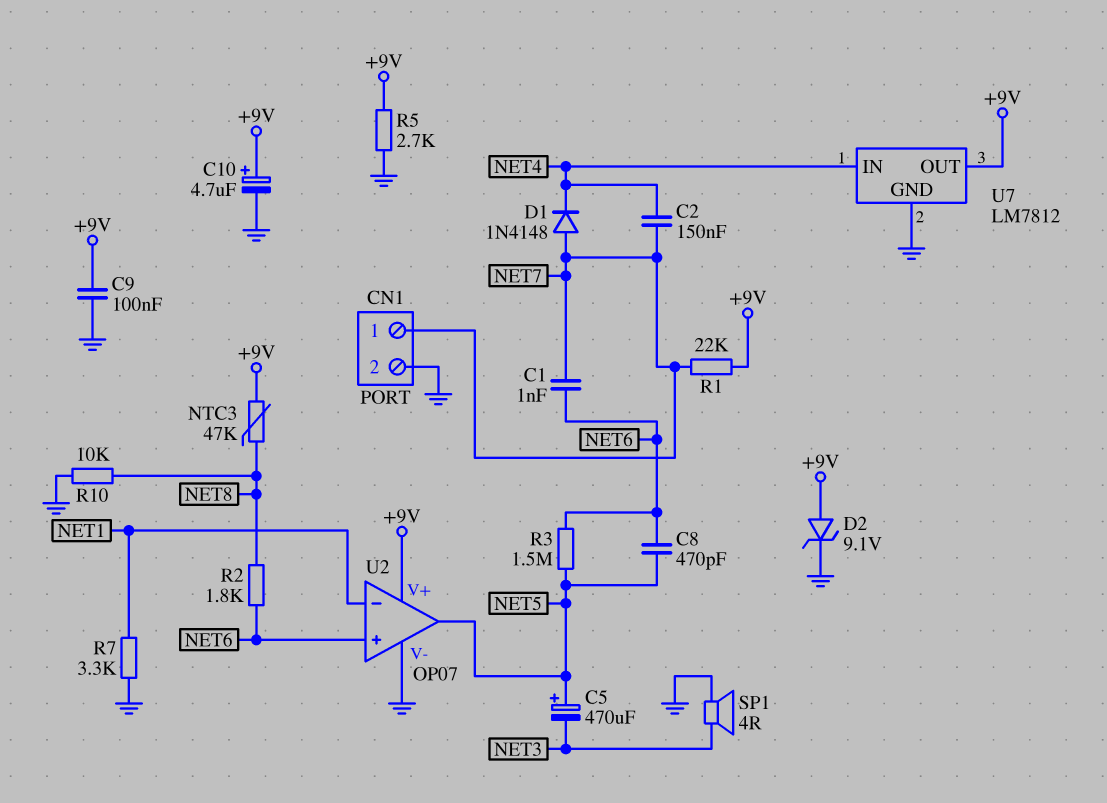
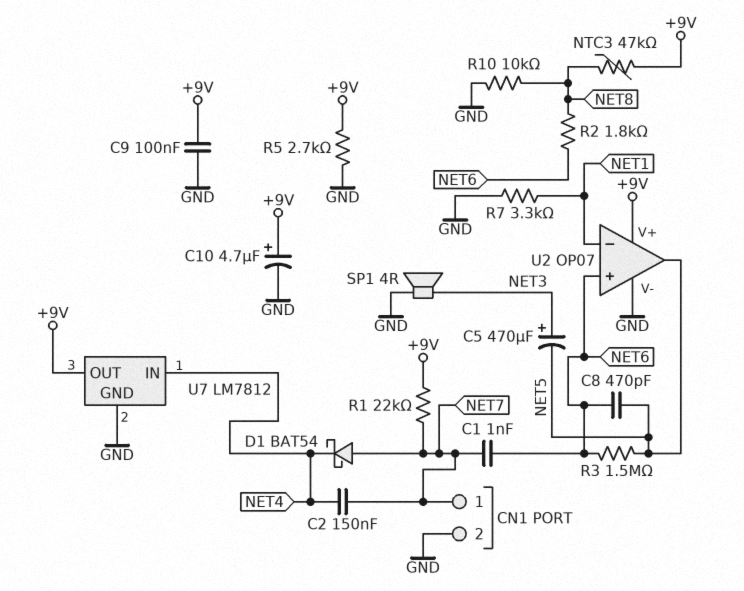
C5: 470uF (plus NET5, minus NET3) -> 470uF (plus NET3, minus NET5)
D1: diode 1N4148 (A NET7, K NET4) -> schottky BAT54 (A NET7, K NET4)
D2: zener 9.1V (A +9V, K GND) -> none

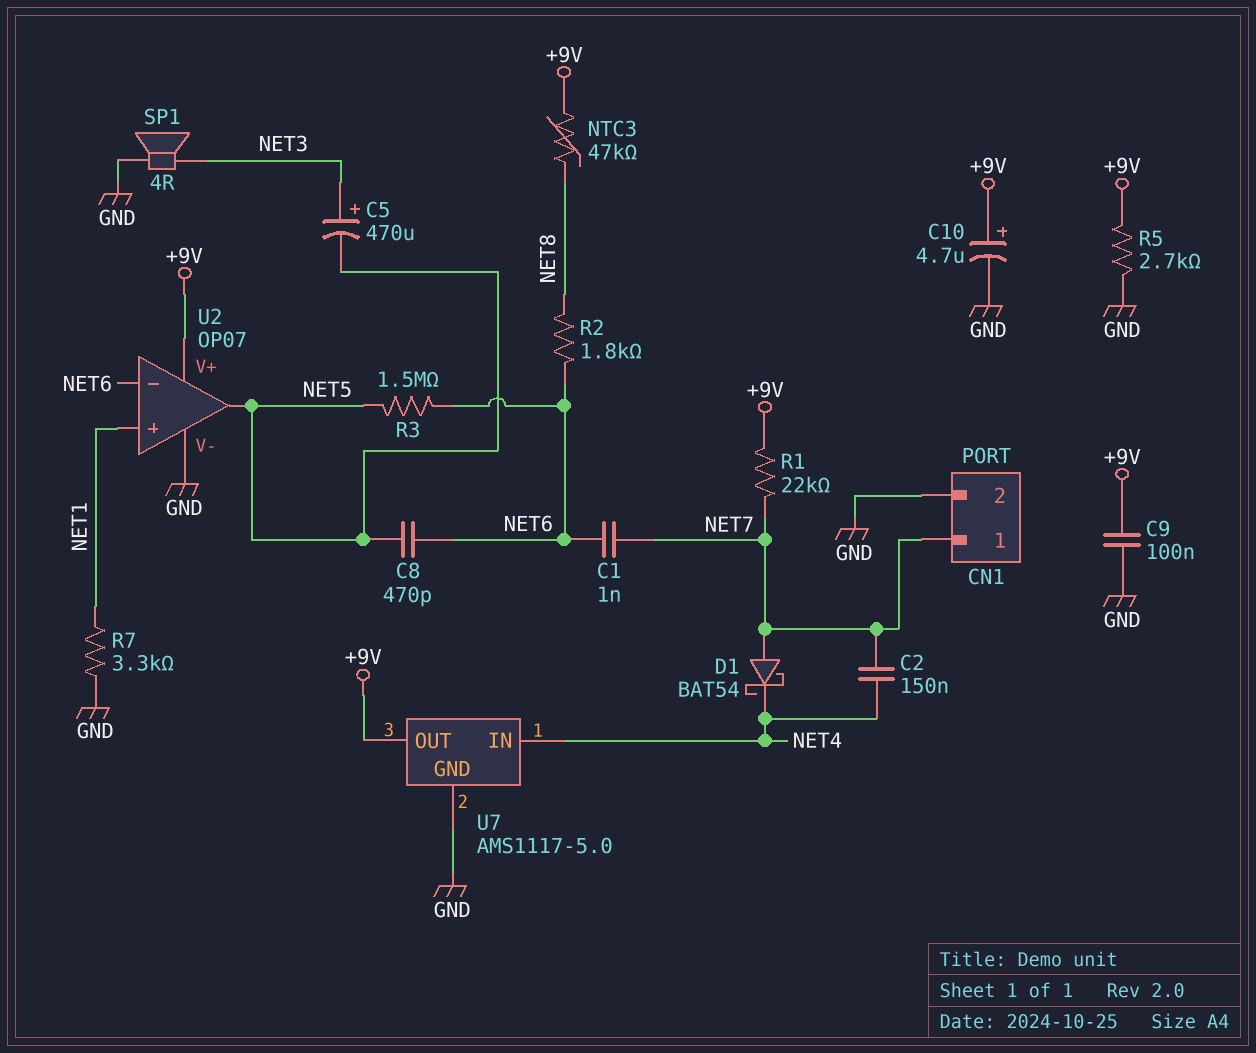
R10: 10k (GND, NET8) -> none
U2 pin in+: NET6 -> NET1
U2 pin in-: NET1 -> NET6
U7: LM7812 -> AMS1117-5.0

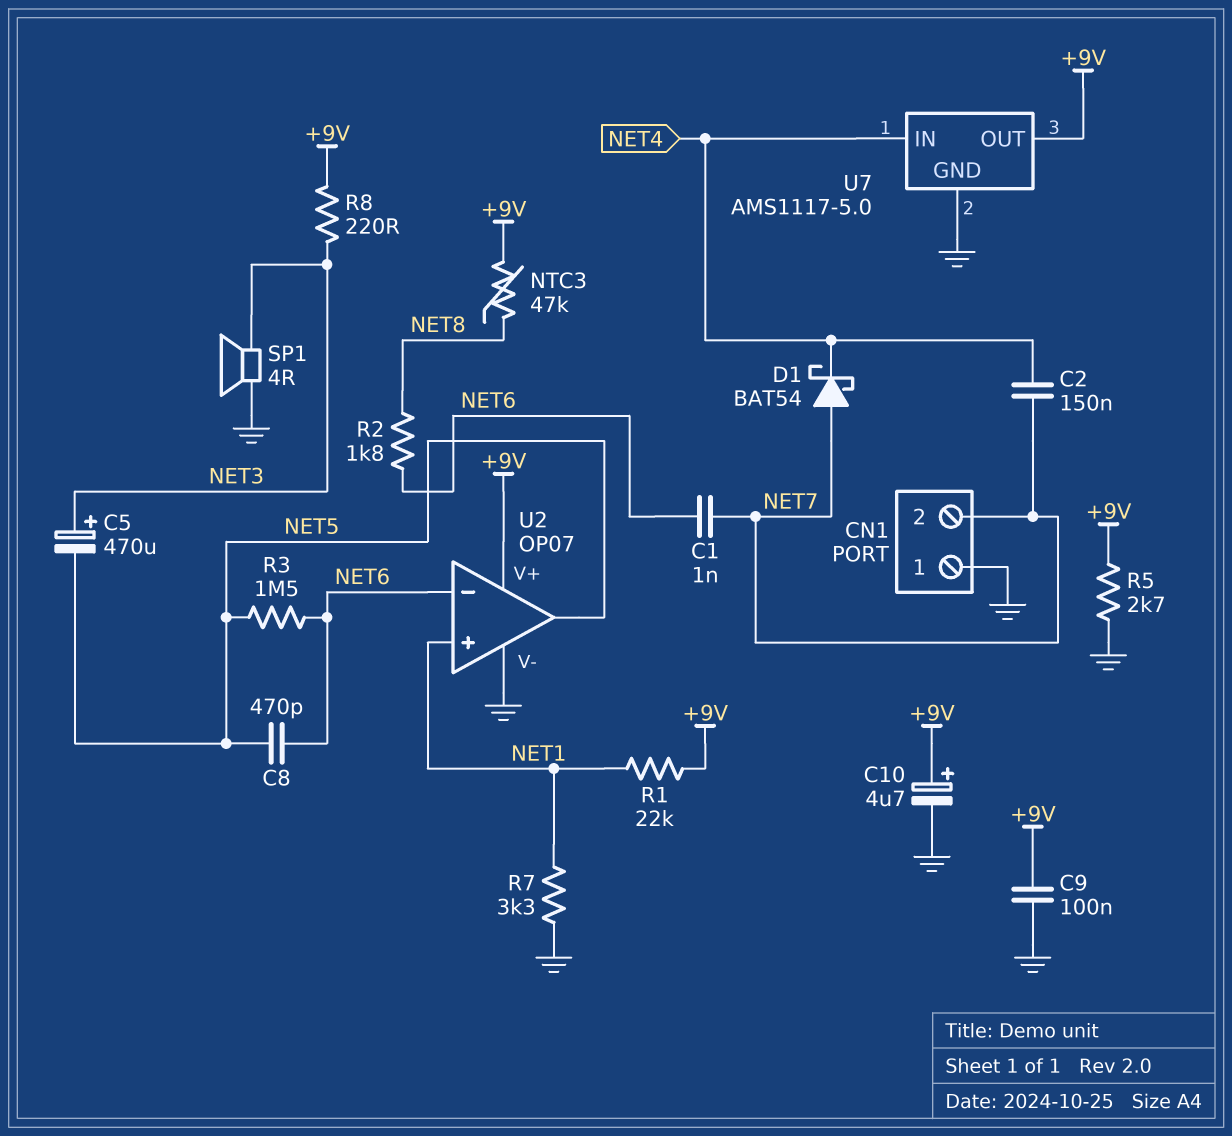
CN1 pin 1: NET7 -> GND
CN1 pin 2: GND -> NET7
R1: 22k (+9V, NET7) -> 22k (+9V, NET1)
R8: none -> 220 (+9V, NET3)

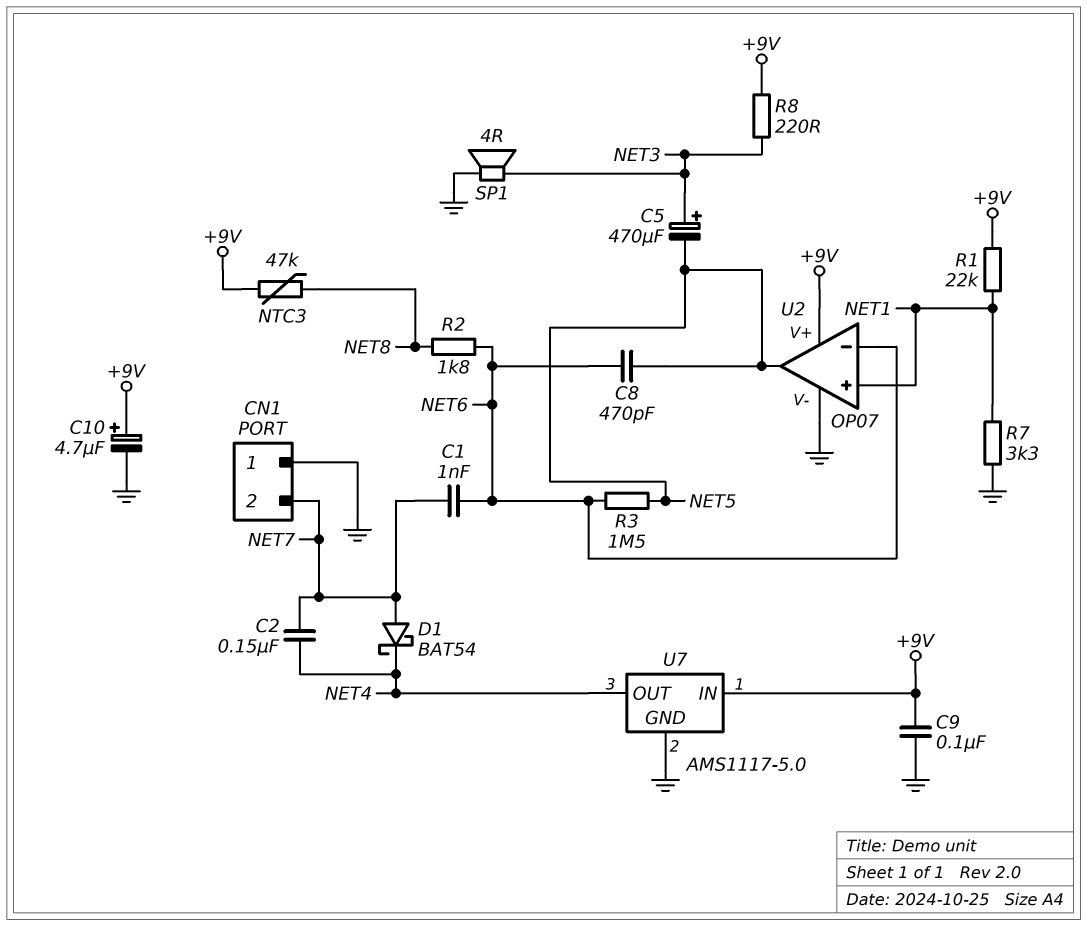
R5: 2.7k (+9V, GND) -> none
U7 pin IN: NET4 -> +9V
U7 pin OUT: +9V -> NET4

